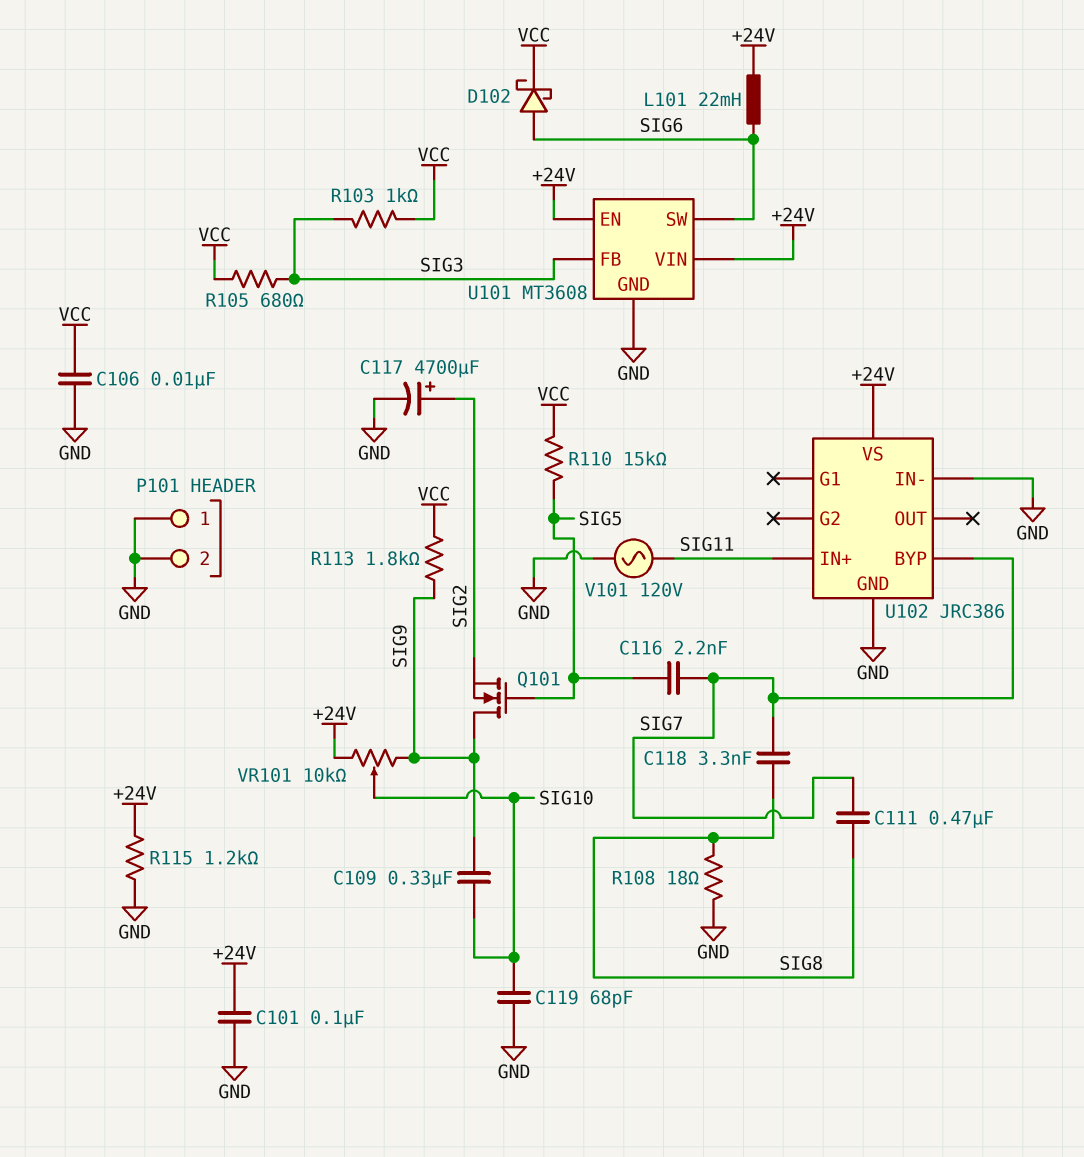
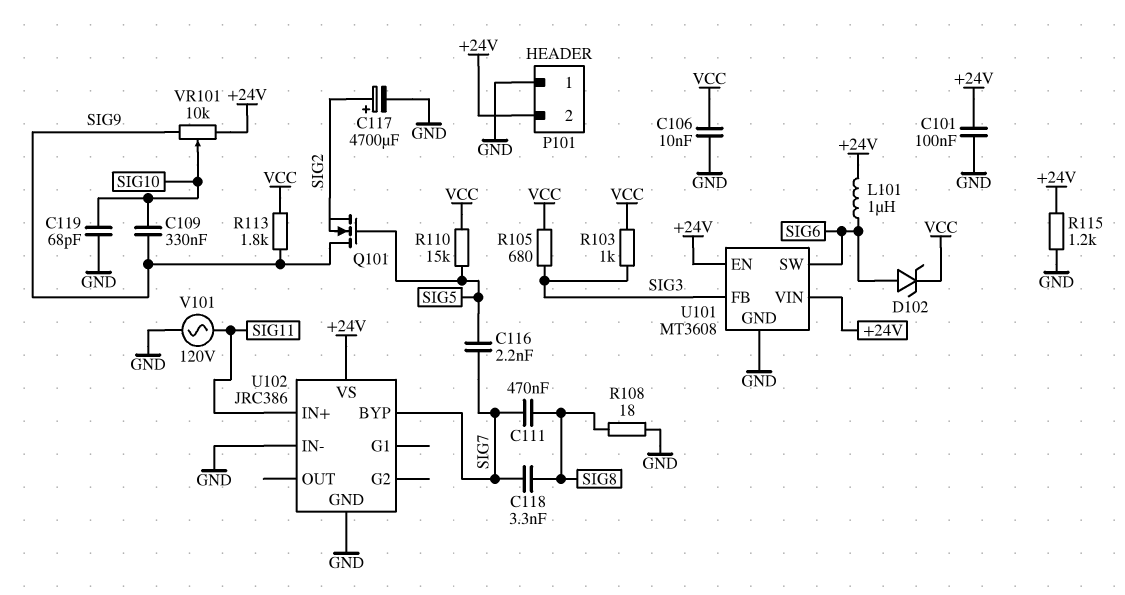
D102: schottky (A SIG6, K VCC) -> zener (A SIG6, K VCC)
L101: 22mH (+24V, SIG6) -> 1uH (+24V, SIG6)
P101 pin 2: GND -> +24V

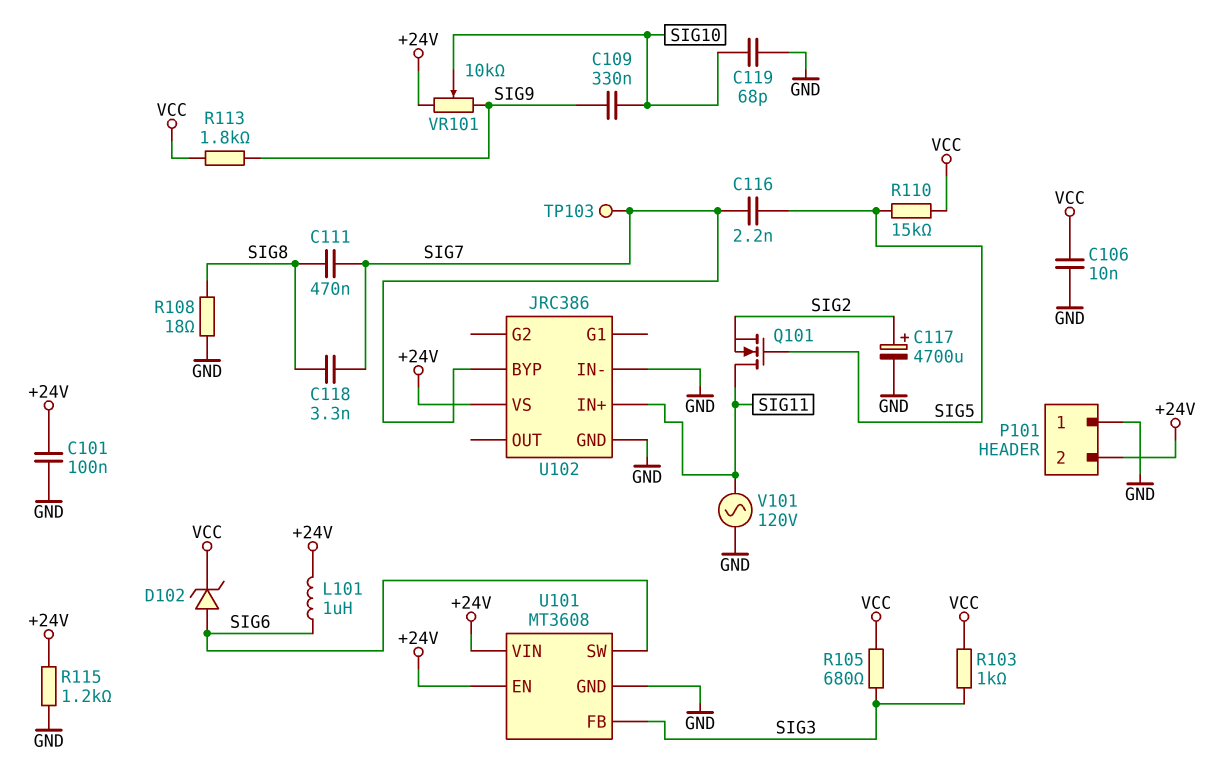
Q101: NMOS (G SIG5, D SIG9, S SIG2) -> NMOS (G SIG5, D SIG11, S SIG2)
TP103: none -> test point (SIG7)

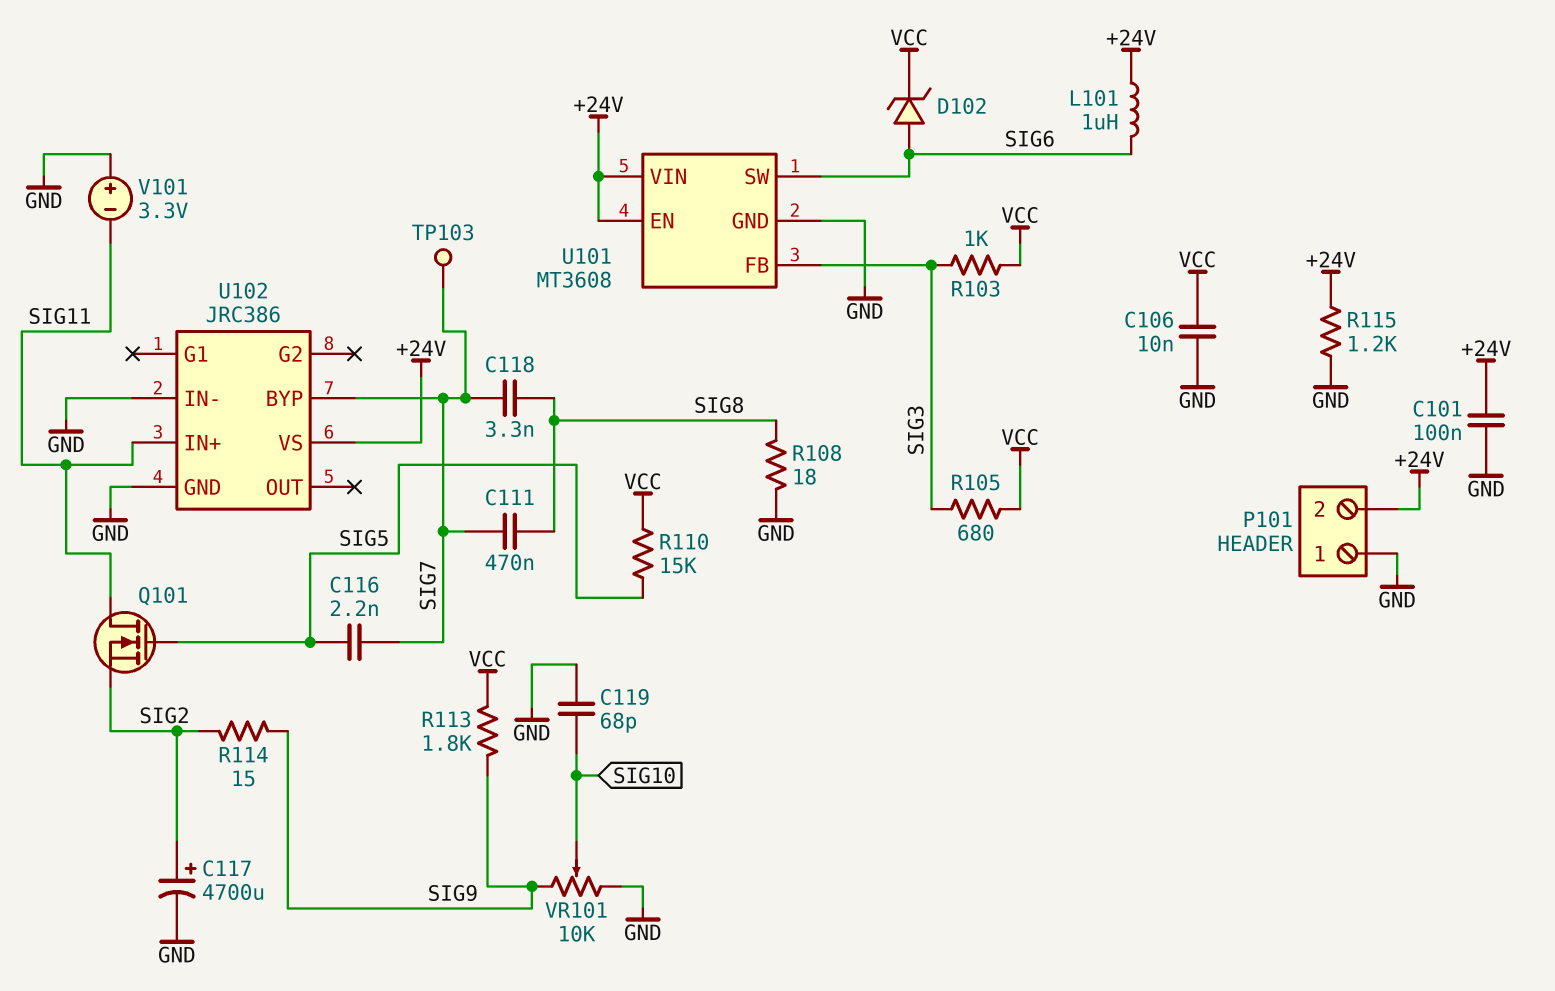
C109: 330nF (SIG9, SIG10) -> none
R114: none -> 15 (SIG2, SIG9)
V101: AC 120V (GND, SIG11) -> 3.3V (plus GND, minus SIG11)
VR101: 10k (+24V, SIG9, wiper SIG10) -> 10k (GND, SIG9, wiper SIG10)

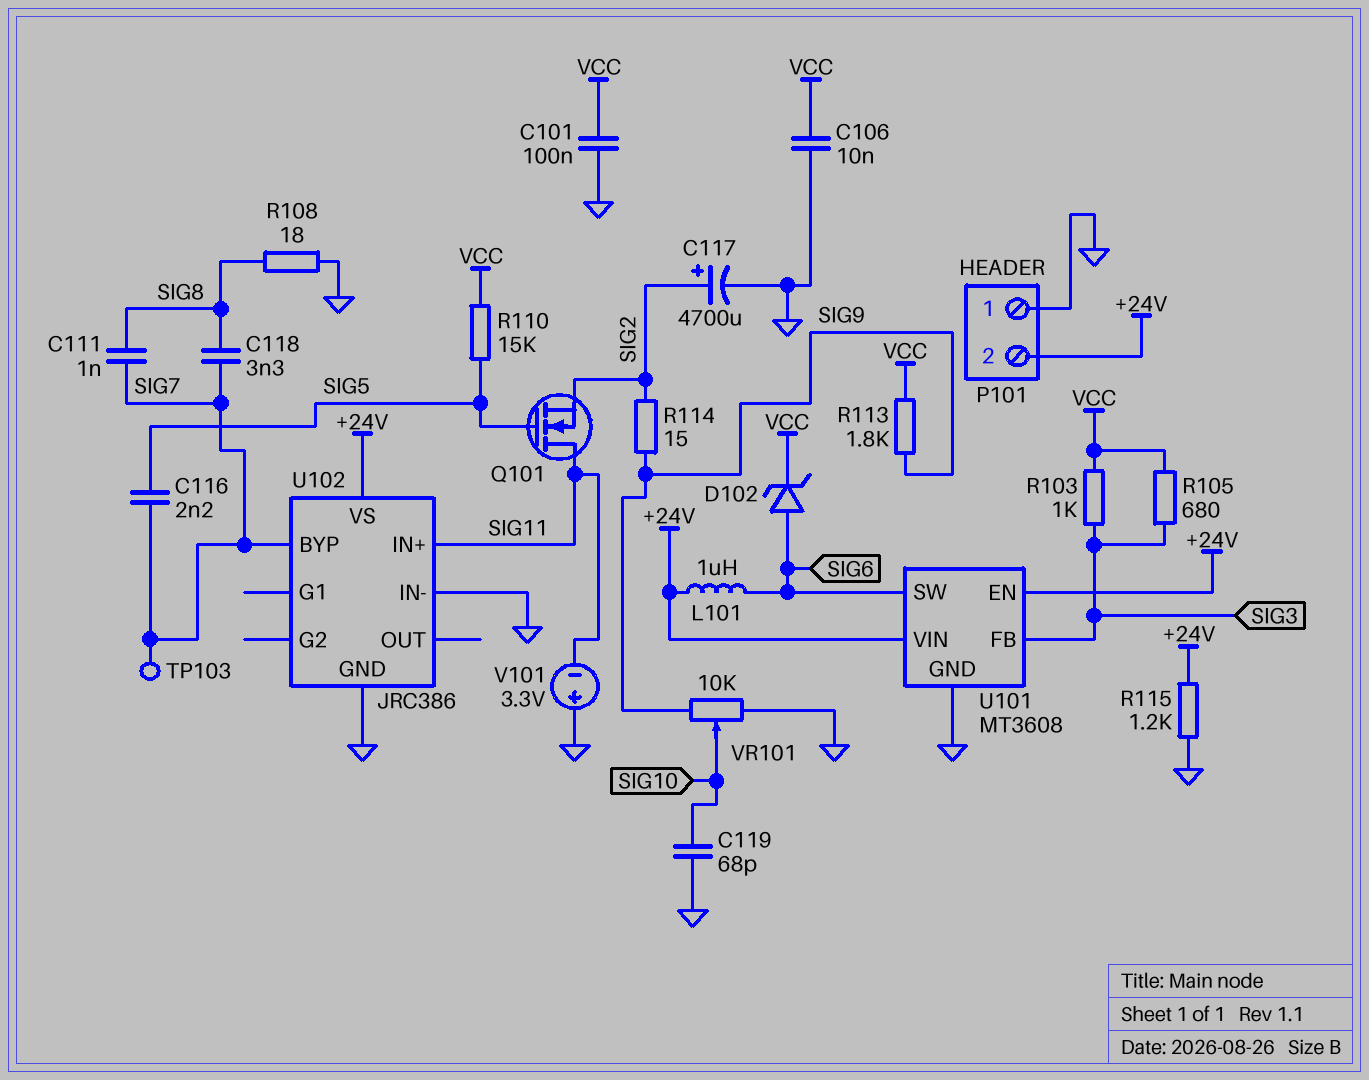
C101: 100nF (+24V, GND) -> 100nF (GND, VCC)
C111: 470nF (SIG7, SIG8) -> 1nF (SIG7, SIG8)

